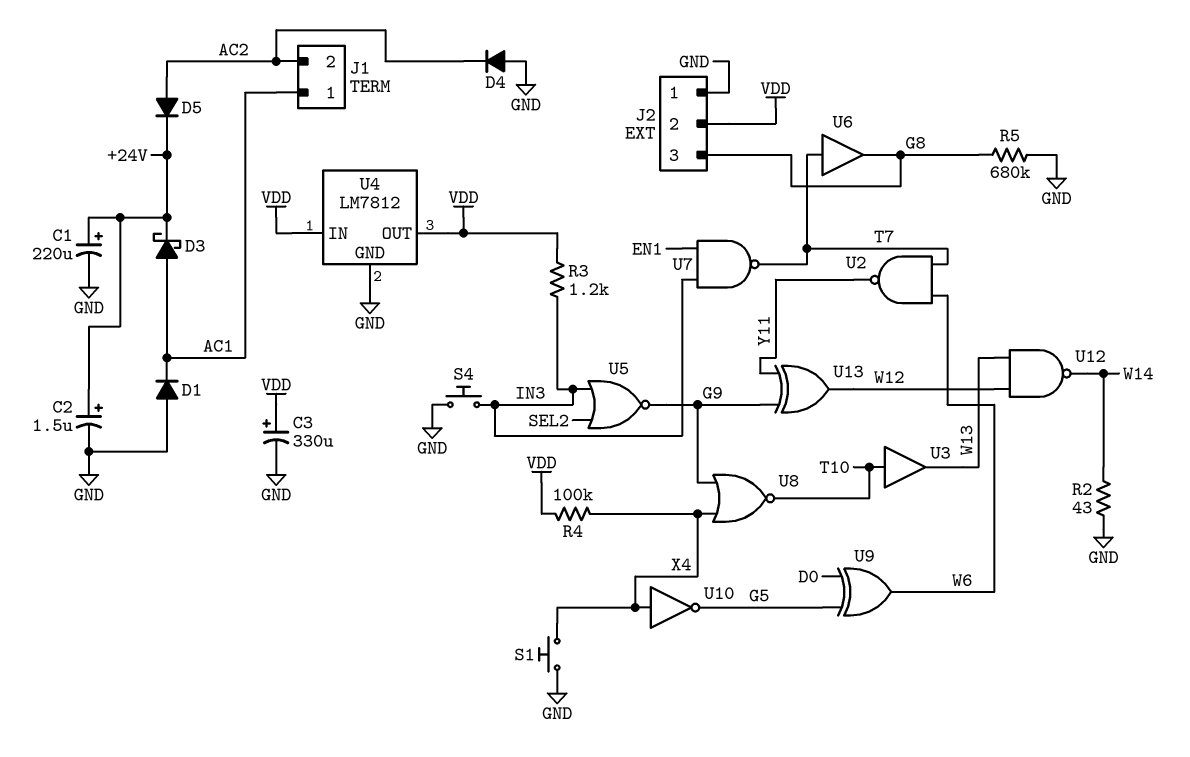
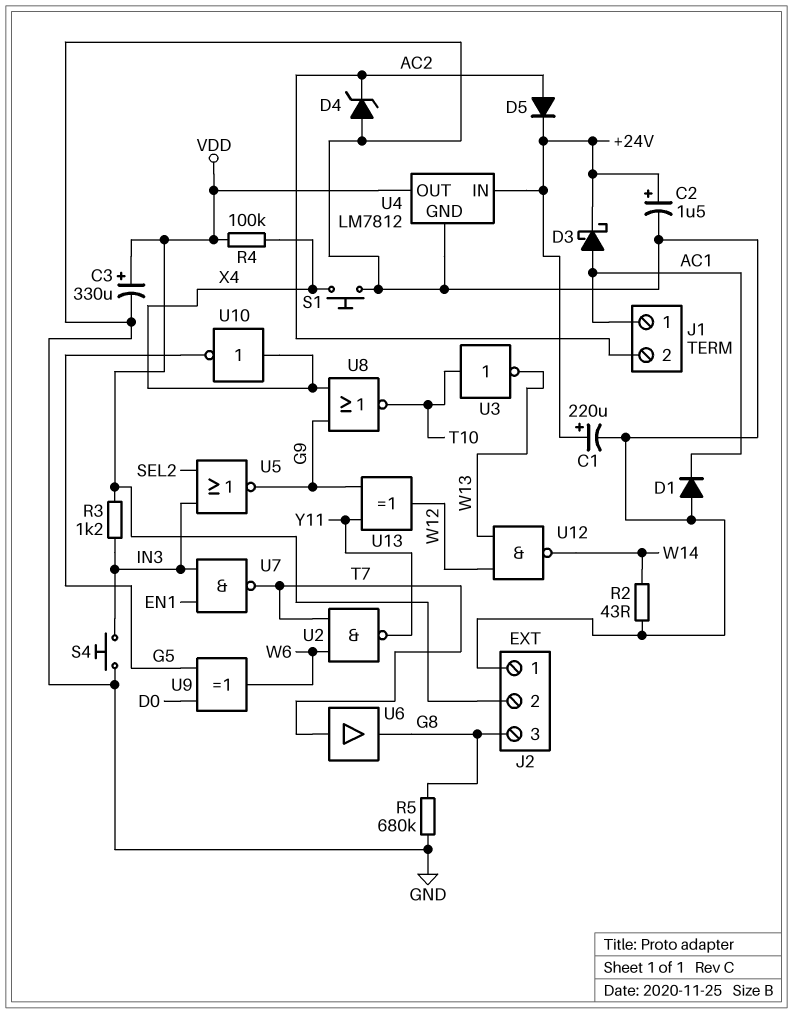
D4: diode (A GND, K AC2) -> zener (A GND, K AC2)
U3: buffer (in T10, out W13) -> NOT (in T10, out W13)
U4 pin IN: VDD -> +24V

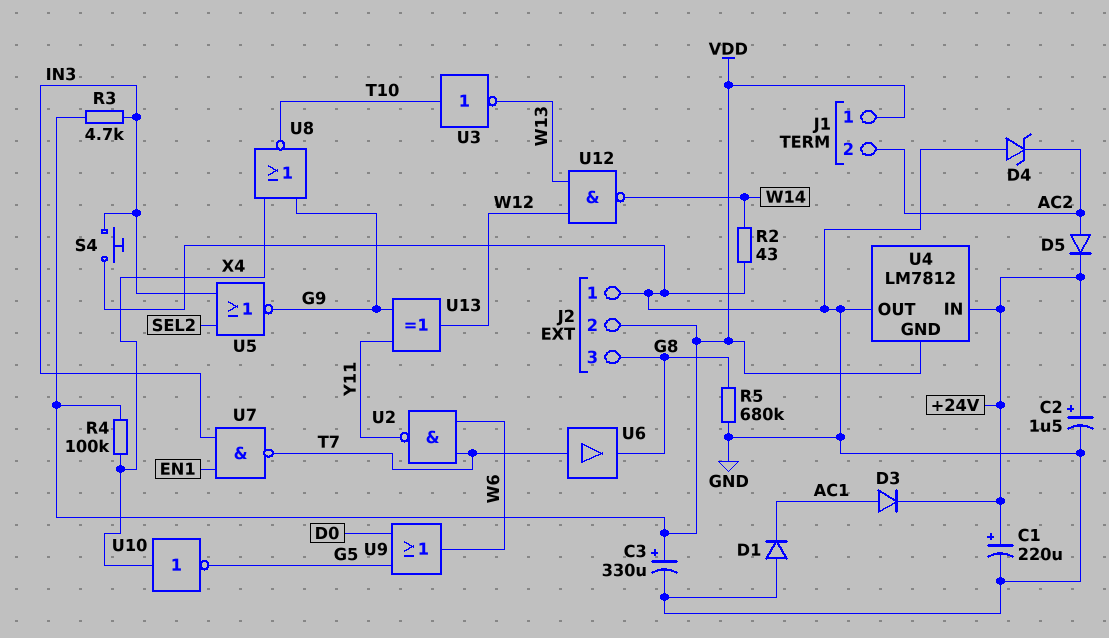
D3: schottky (A AC1, K +24V) -> diode (A AC1, K +24V)
J1 pin 1: AC1 -> VDD
R3: 1.2k (IN3, VDD) -> 4.7k (IN3, VDD)
S1: button (GND, X4) -> none
U4 pin GND: GND -> VDD
U4 pin OUT: VDD -> GND
U9: XOR (in D0, in G5, out W6) -> OR (in D0, in G5, out W6)

